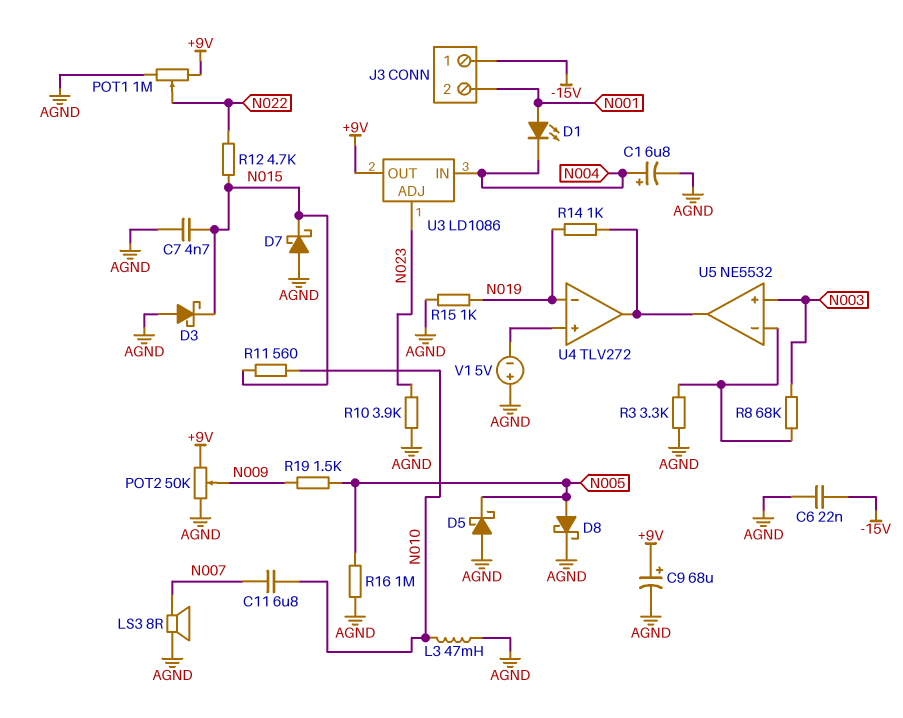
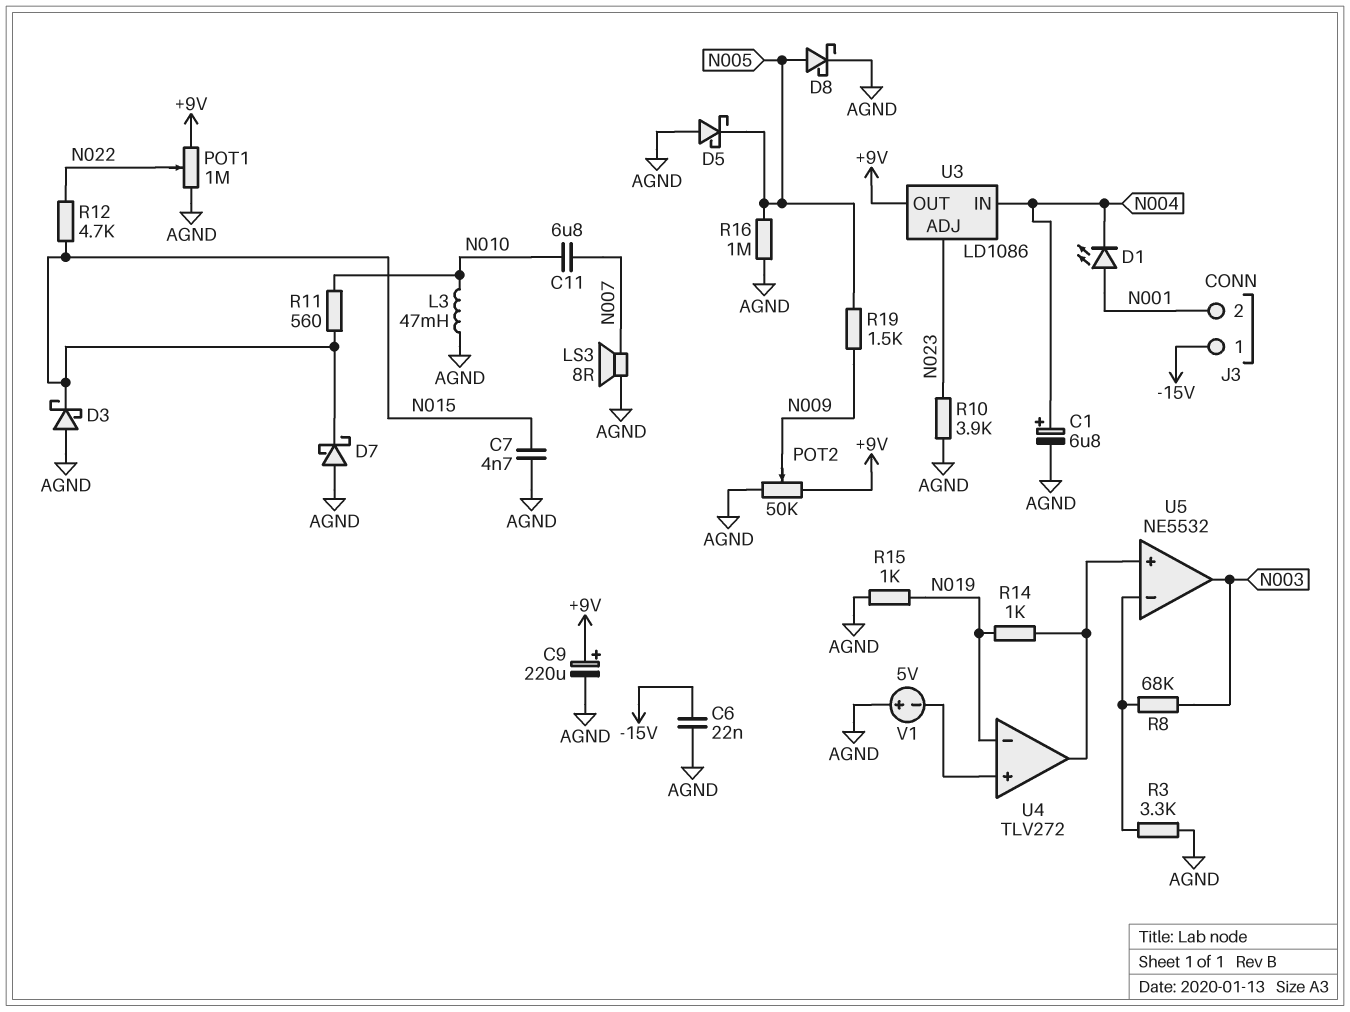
C9: 68uF (plus +9V, minus AGND) -> 220uF (plus +9V, minus AGND)
U5 pin in+: N003 -> U4/out
U5 pin out: U4/out -> N003

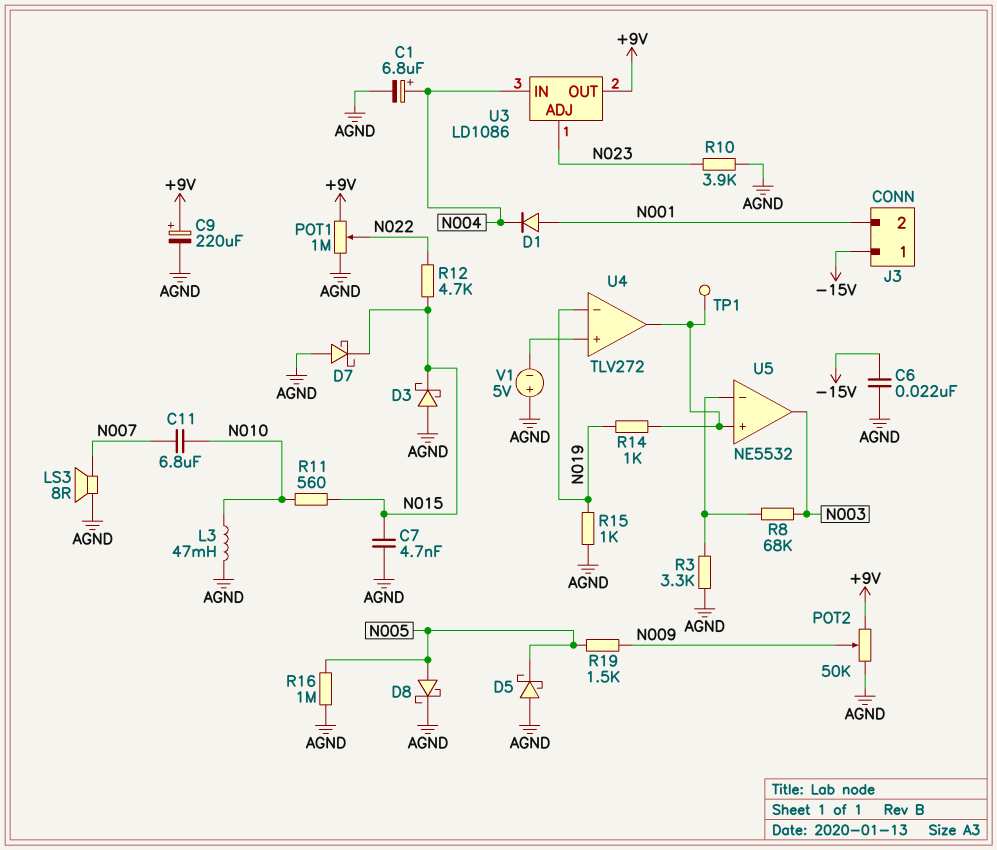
D1: LED (A N001, K N004) -> diode (A N001, K N004)
TP1: none -> test point (U4/out)

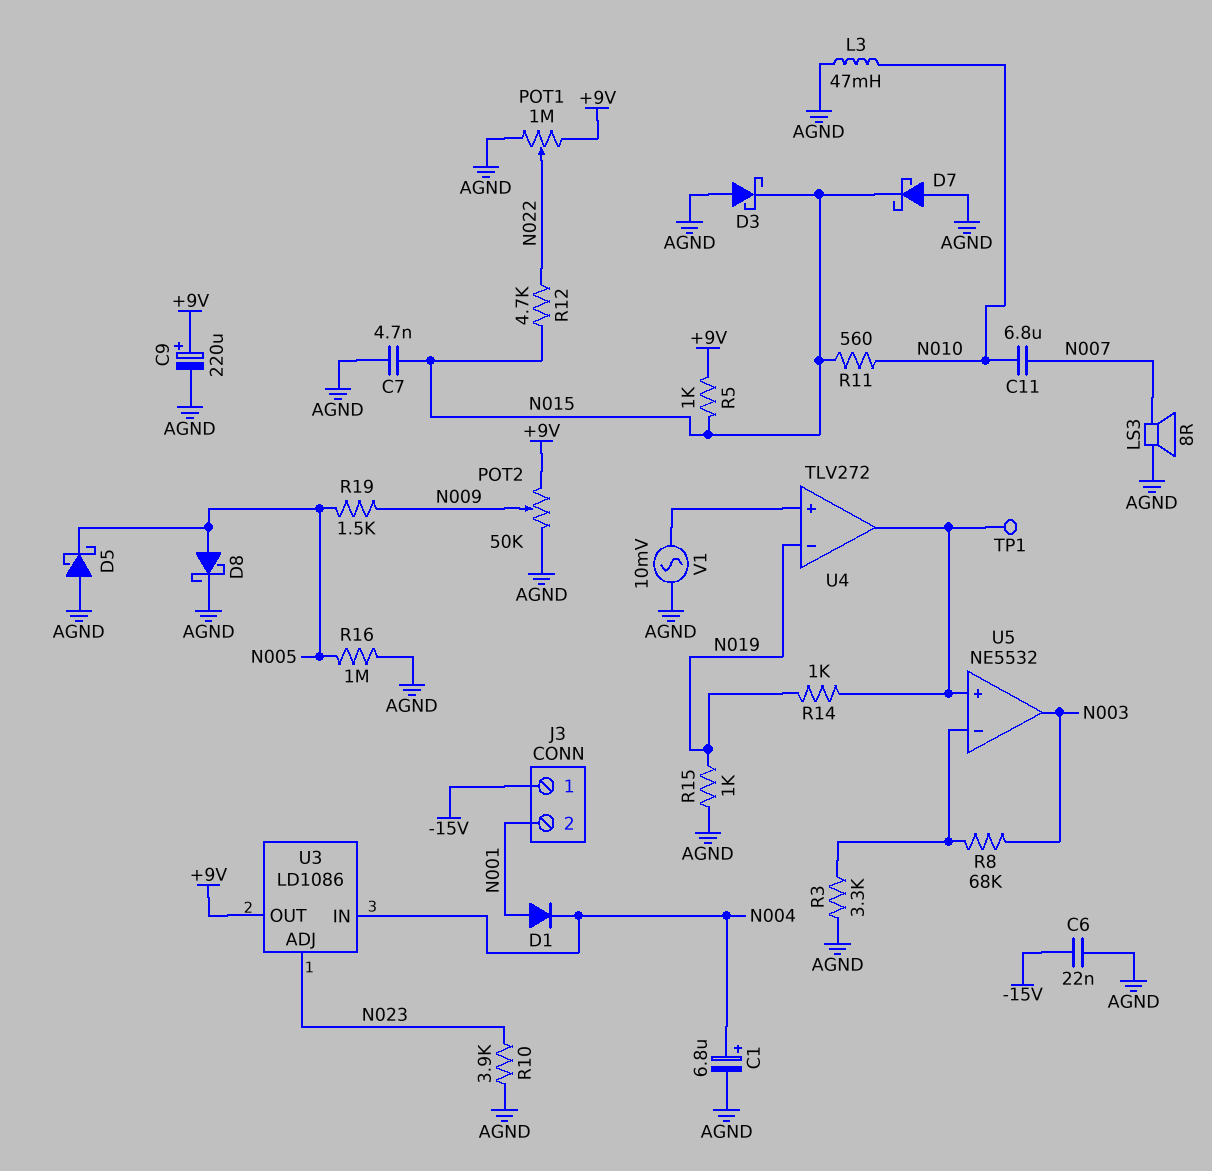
R5: none -> 1k (+9V, N015)
V1: 5V (plus AGND, minus U4/in+) -> AC 10mV (AGND, U4/in+)

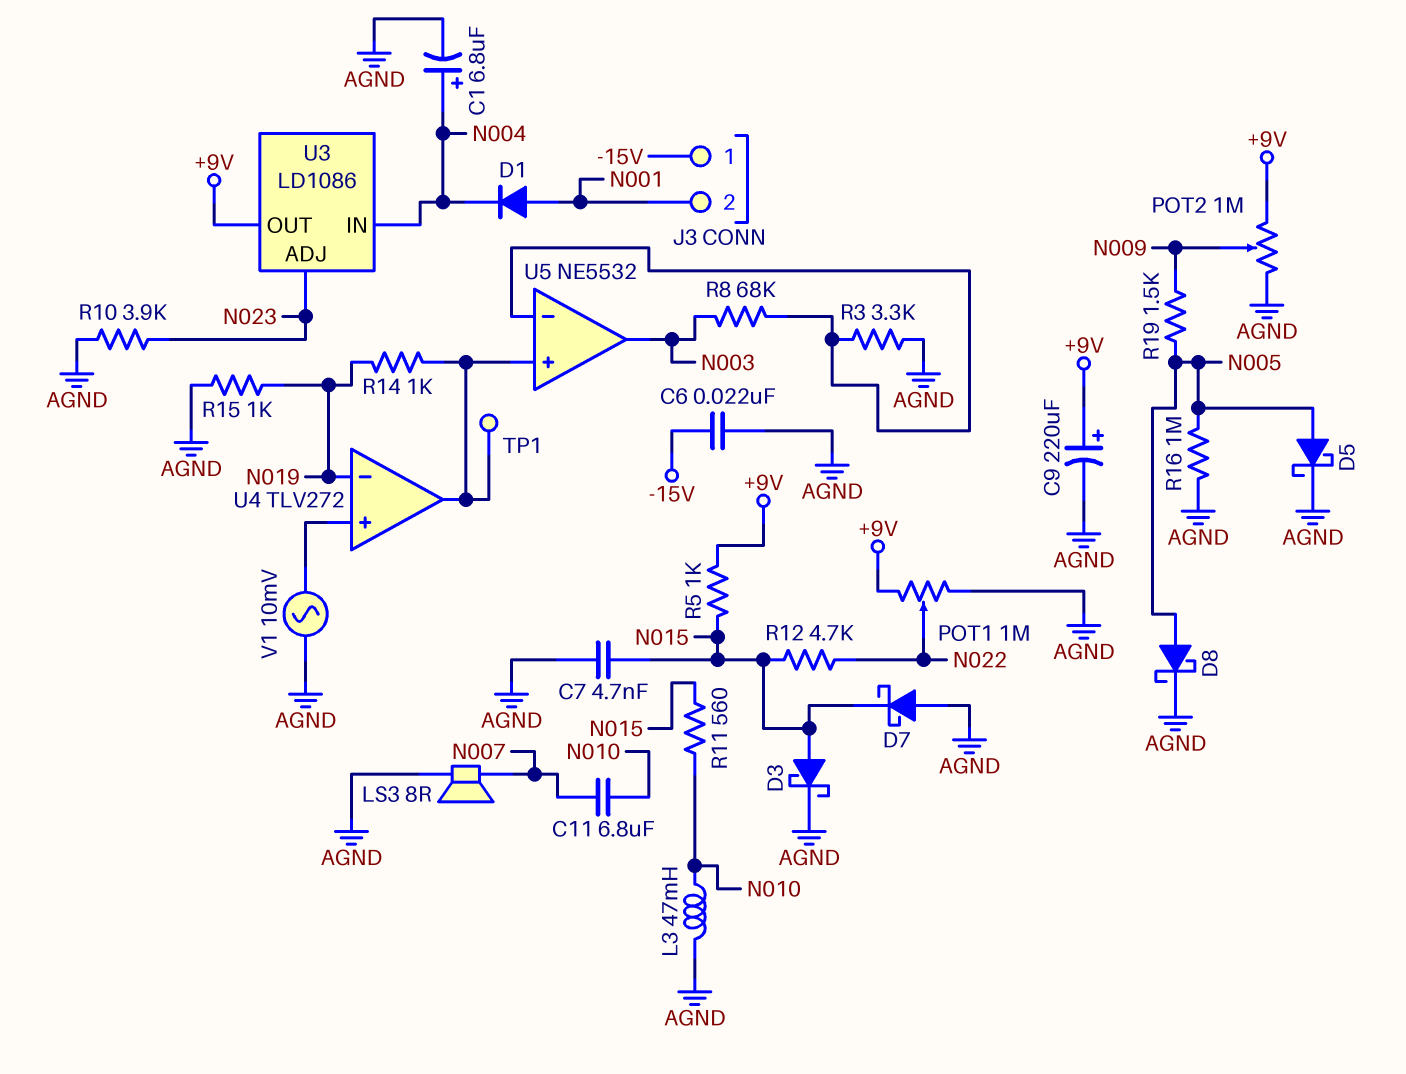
D3: schottky (A AGND, K N015) -> schottky (A N015, K AGND)
D5: schottky (A AGND, K N005) -> schottky (A N005, K AGND)
POT2: 50k (+9V, AGND, wiper N009) -> 1M (+9V, AGND, wiper N009)

